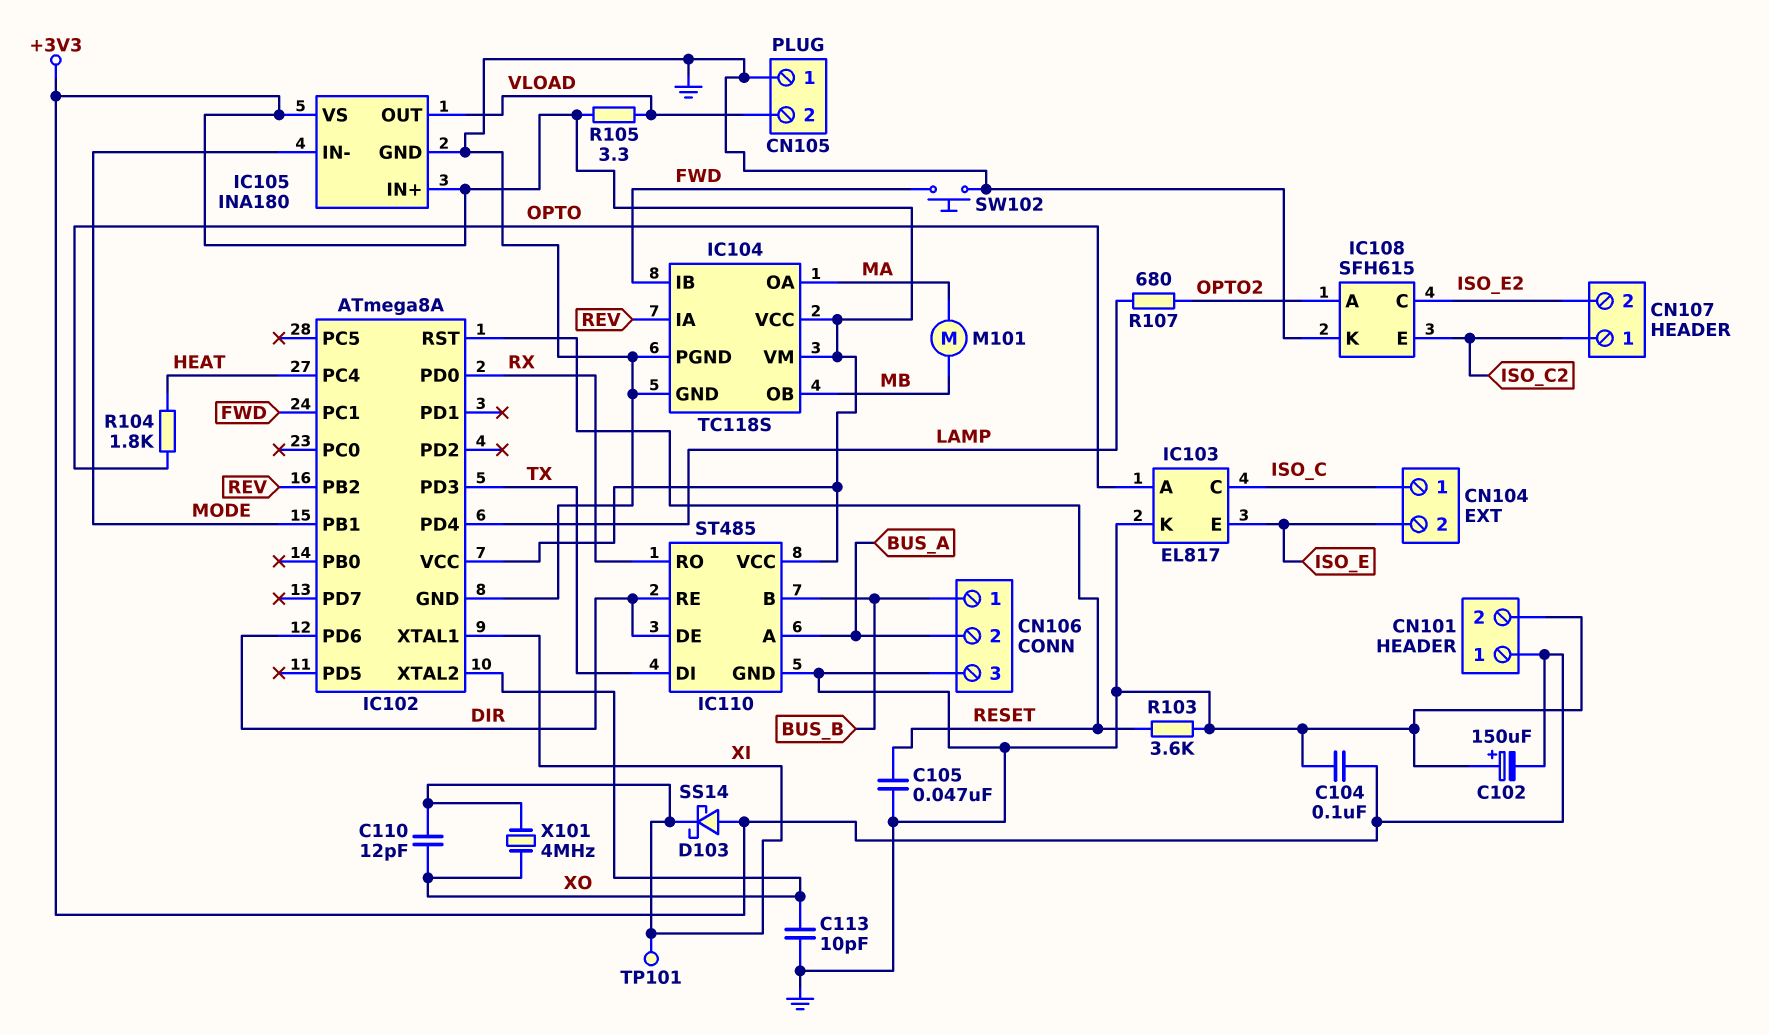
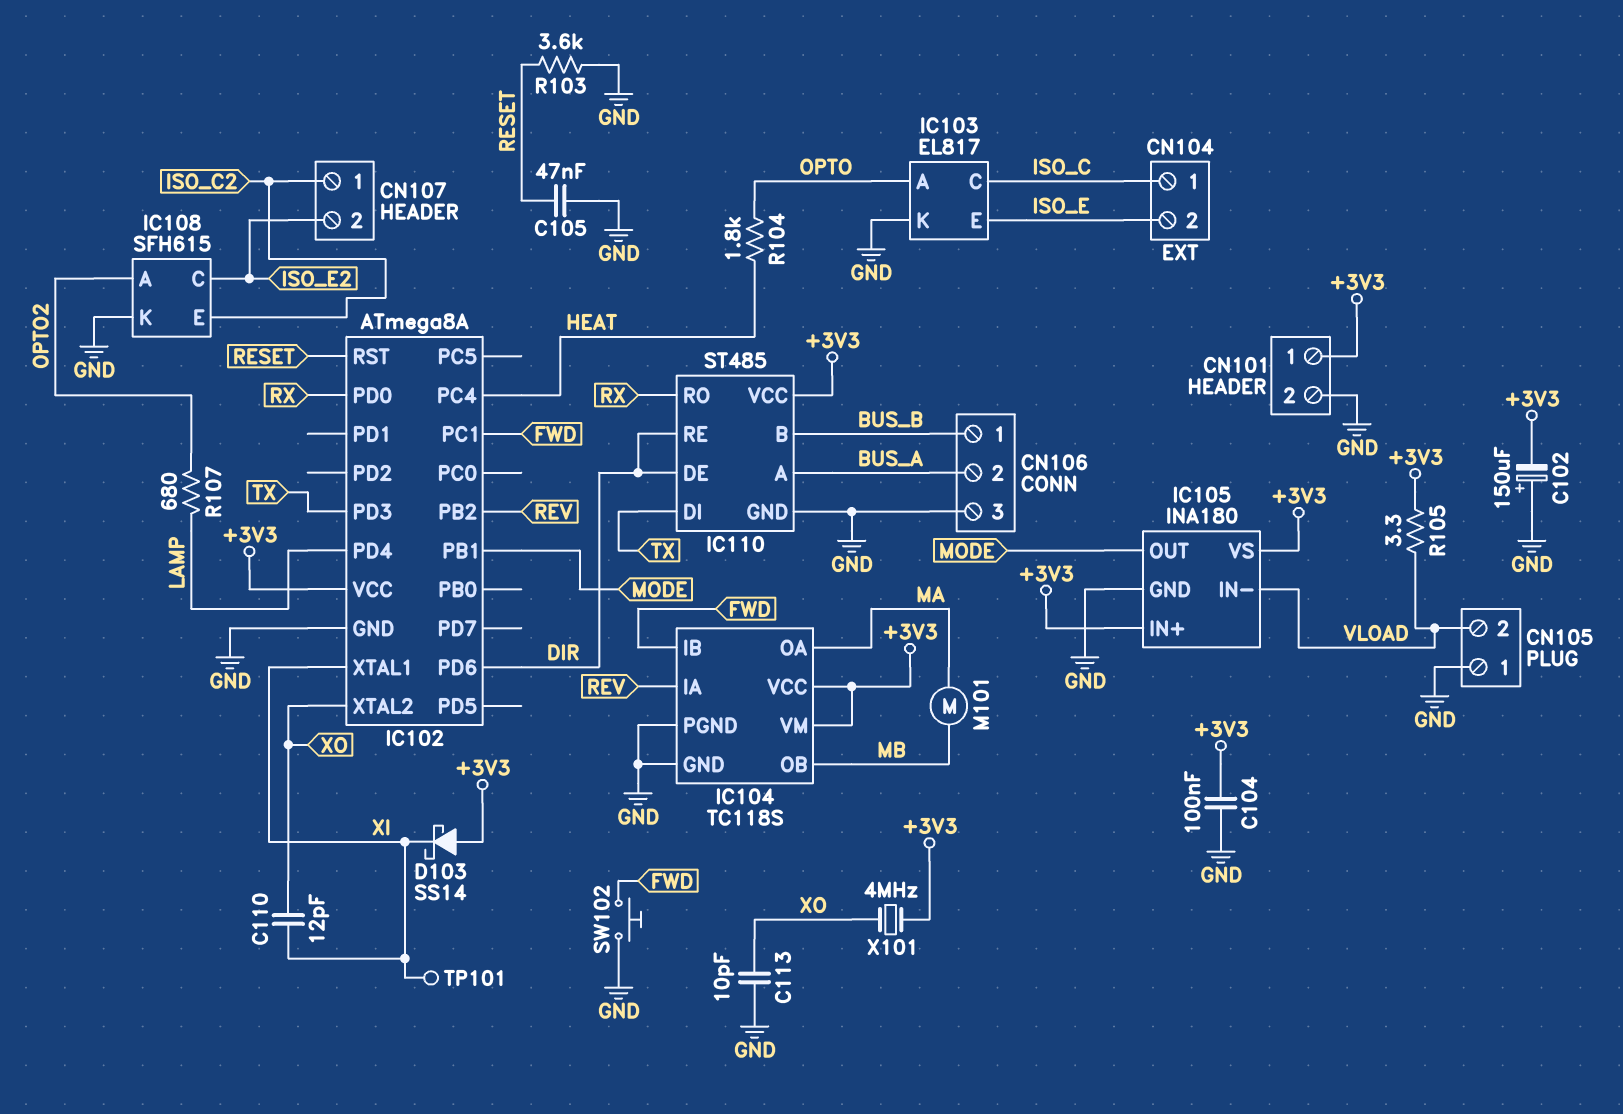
IC105 pin IN-: MODE -> VLOAD
IC105 pin OUT: VLOAD -> MODE
X101: 4MHz (XI, XO) -> 4MHz (+3V3, XO)

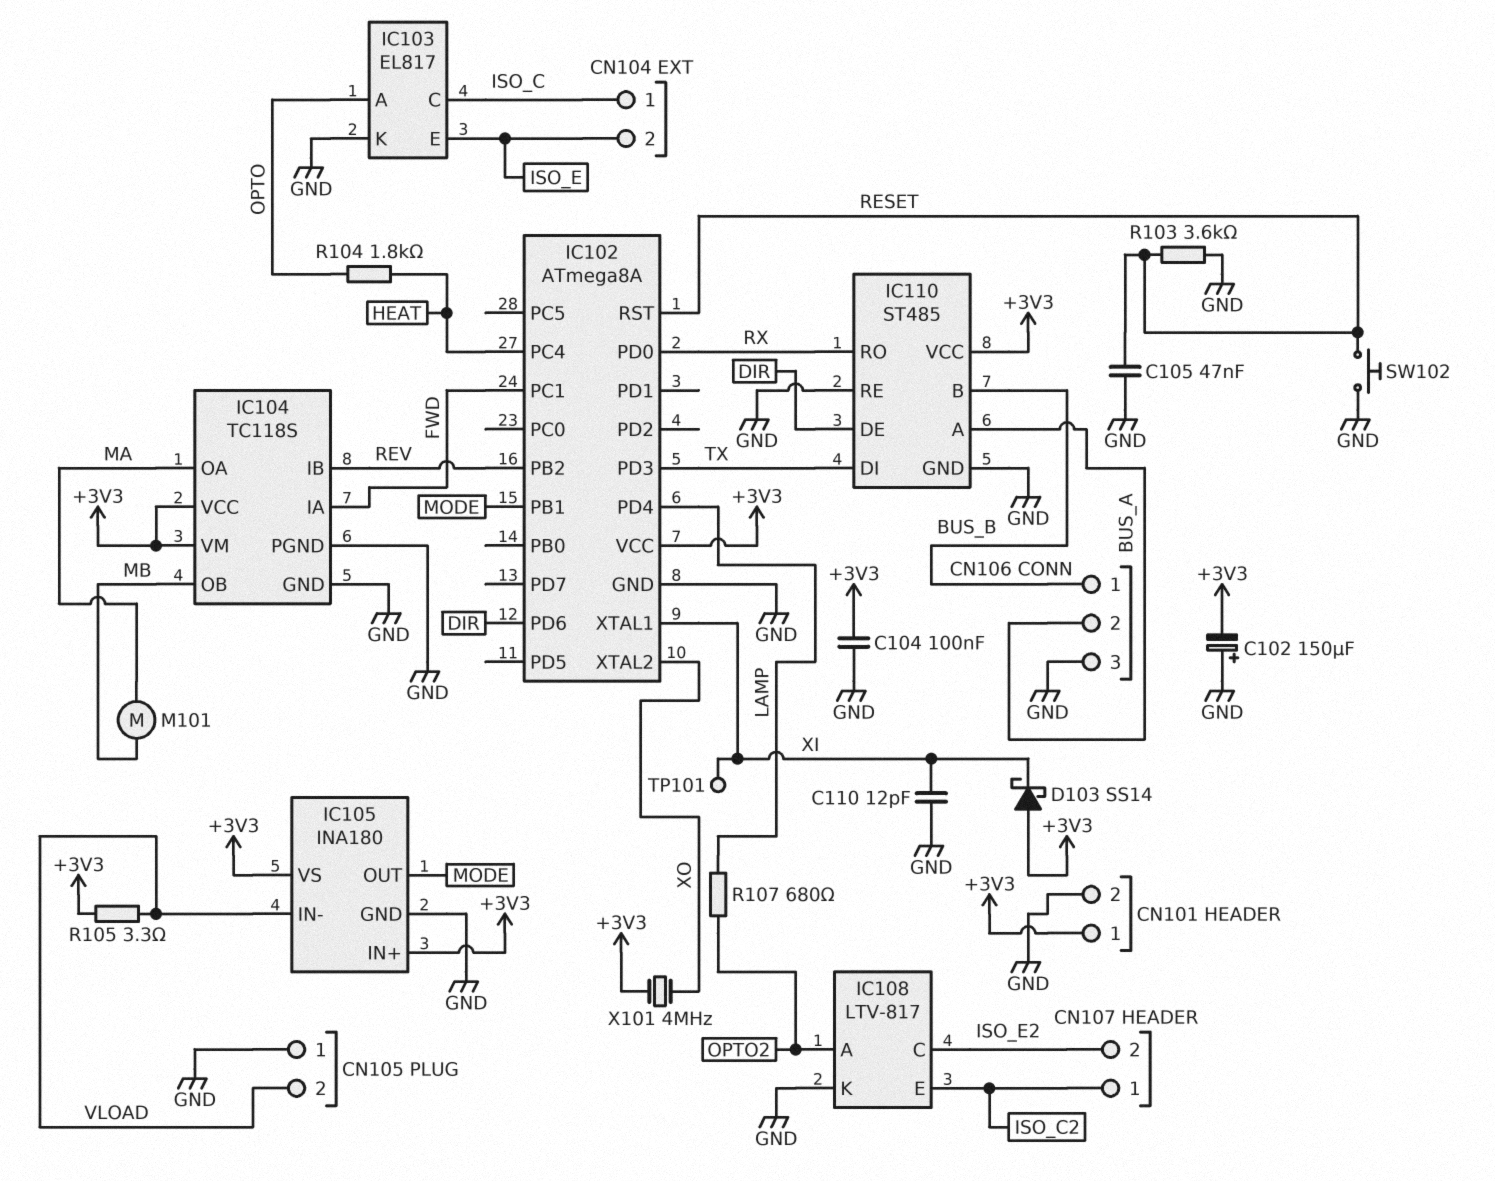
C110: 12pF (XI, XO) -> 12pF (GND, XI)
C113: 10pF (GND, XO) -> none
IC104 pin IA: REV -> FWD
IC104 pin IB: FWD -> REV
IC108: SFH615 -> LTV-817
IC110 pin RE: DIR -> GND
SW102: button (FWD, GND) -> button (GND, RESET)

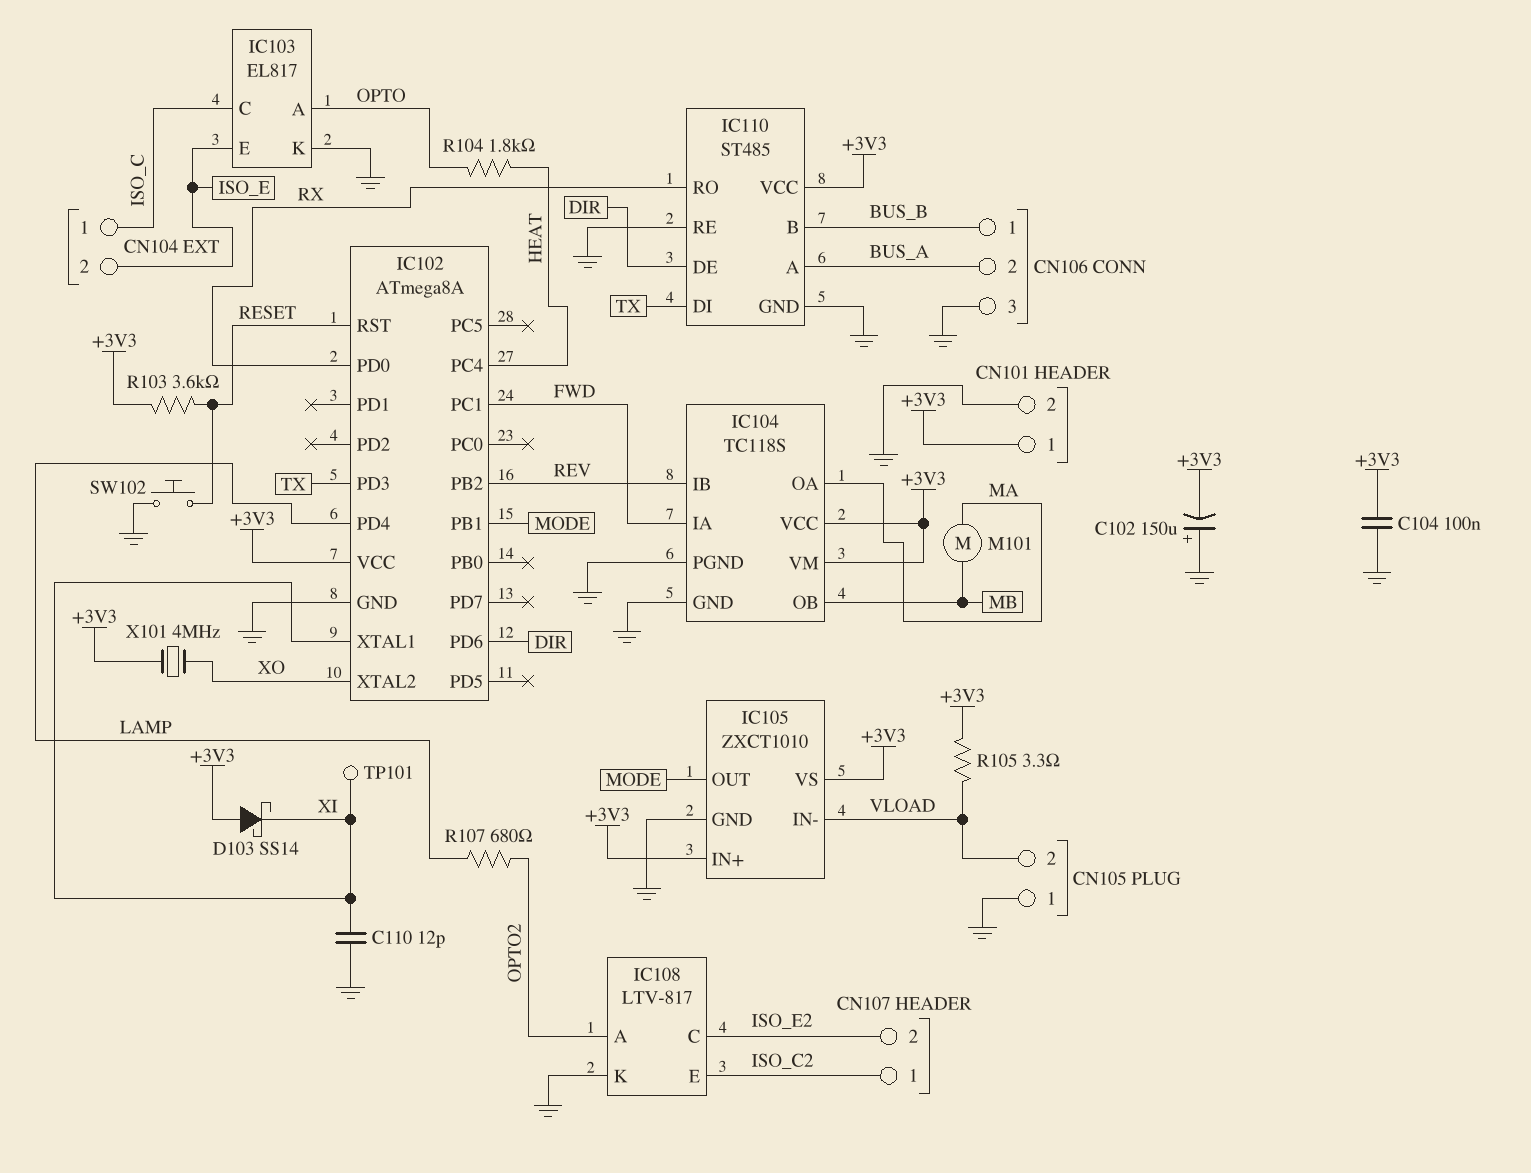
C105: 47nF (GND, RESET) -> none
IC105: INA180 -> ZXCT1010
R103: 3.6k (GND, RESET) -> 3.6k (+3V3, RESET)

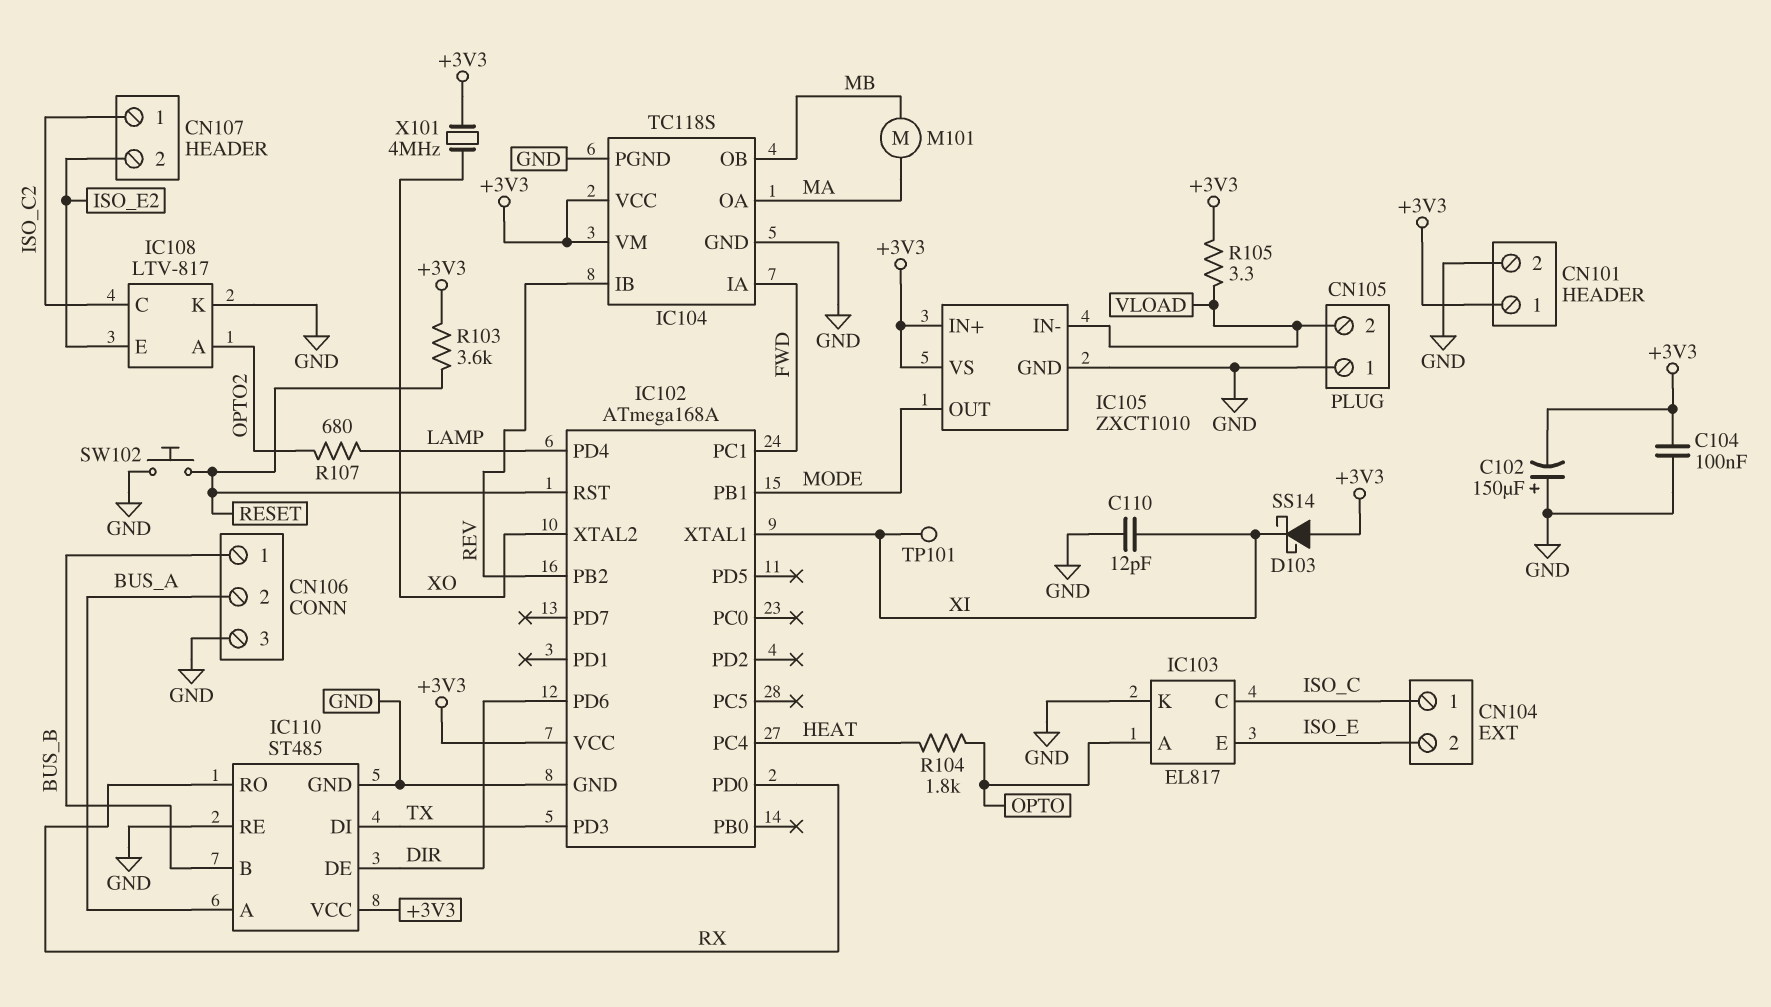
IC102: ATmega8A -> ATmega168A
IC108 pin C: ISO_E2 -> ISO_C2
IC108 pin E: ISO_C2 -> ISO_E2

